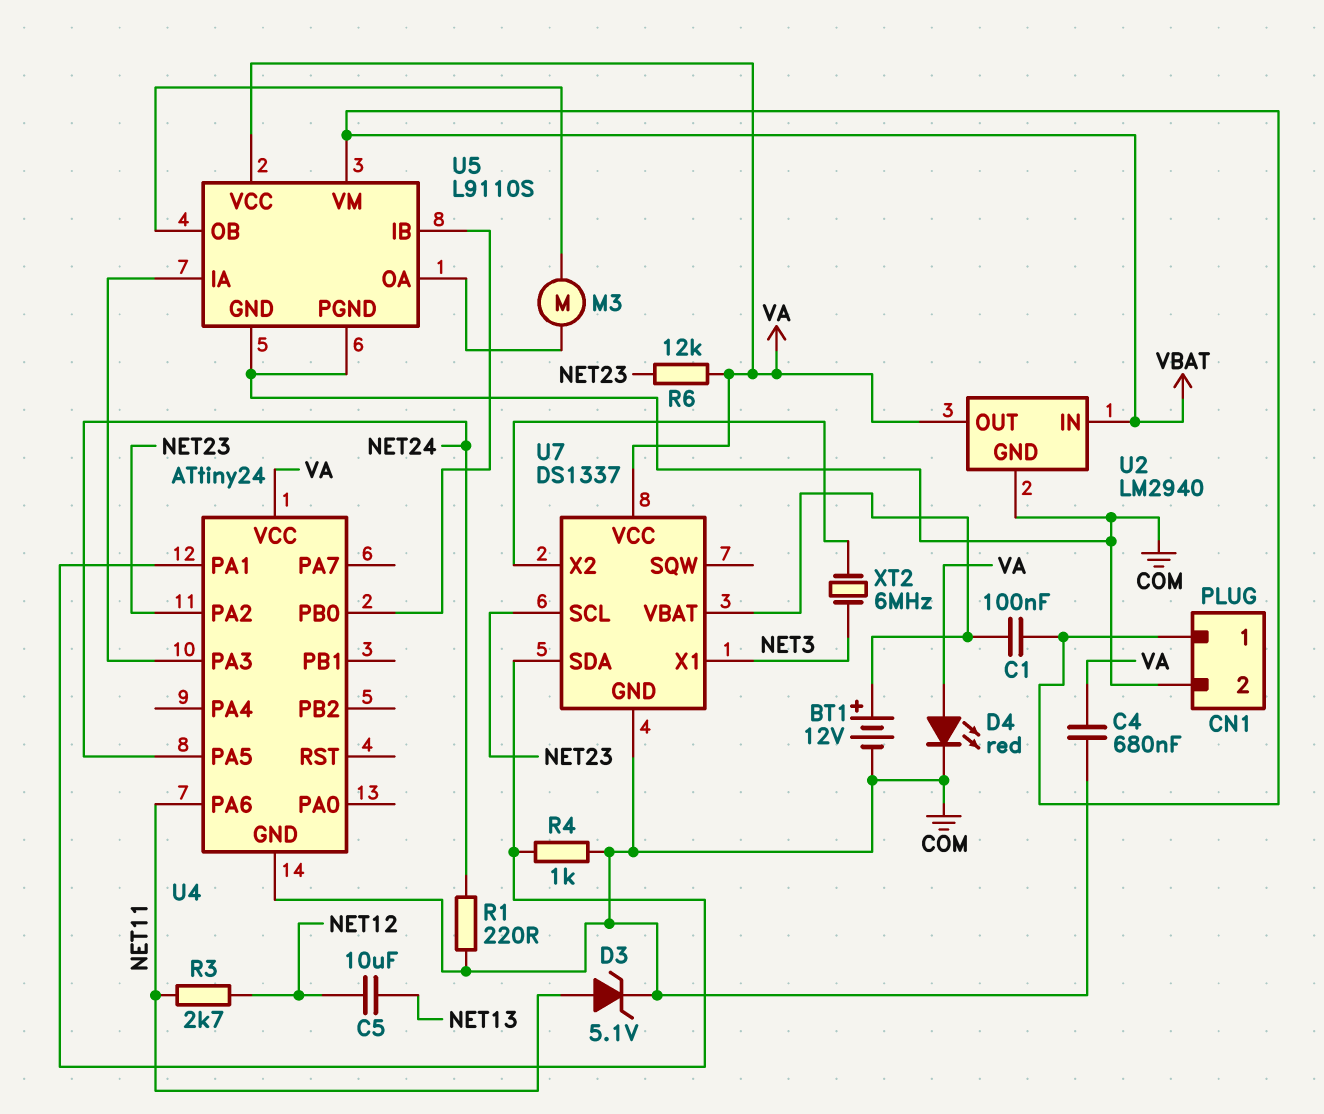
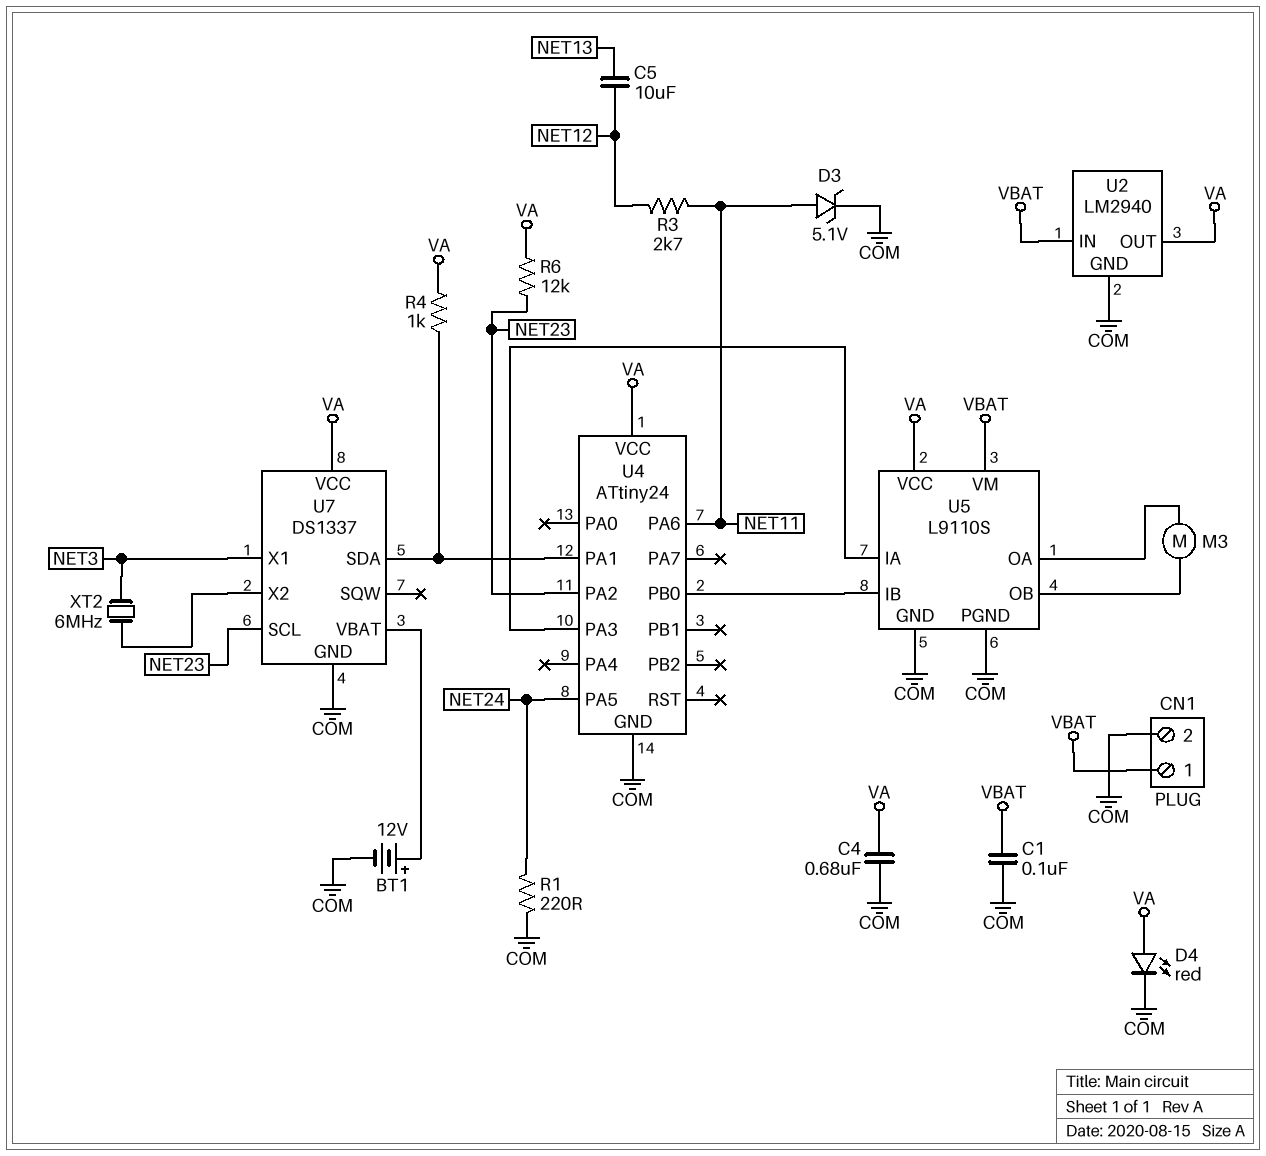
C1: 100nF (U7/VBAT, VBAT) -> 100nF (COM, VBAT)
R4: 1k (COM, U4/PA1) -> 1k (U4/PA1, VA)

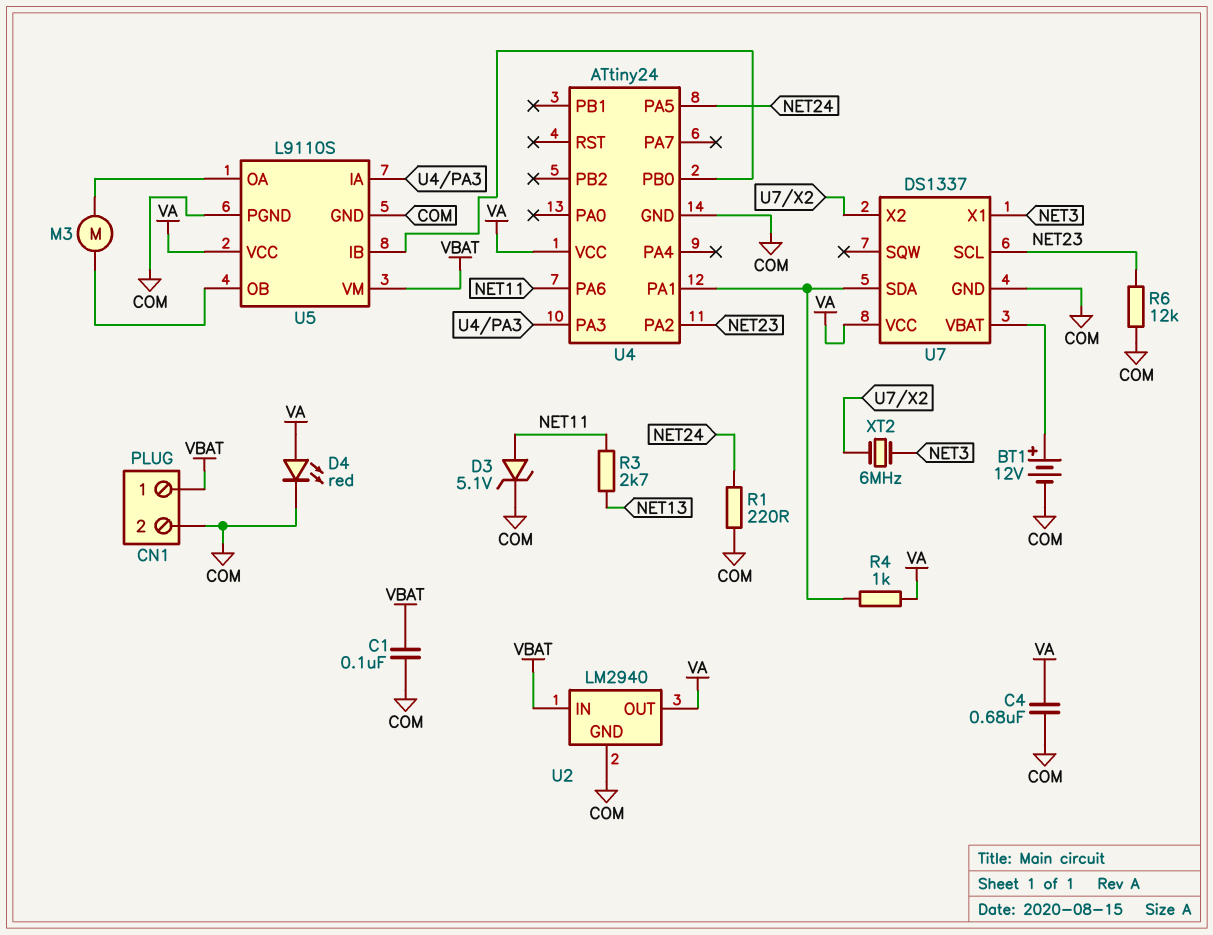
C5: 10uF (NET12, NET13) -> none
R3: 2.7k (NET11, NET12) -> 2.7k (NET11, NET13)
R6: 12k (NET23, VA) -> 12k (COM, NET23)

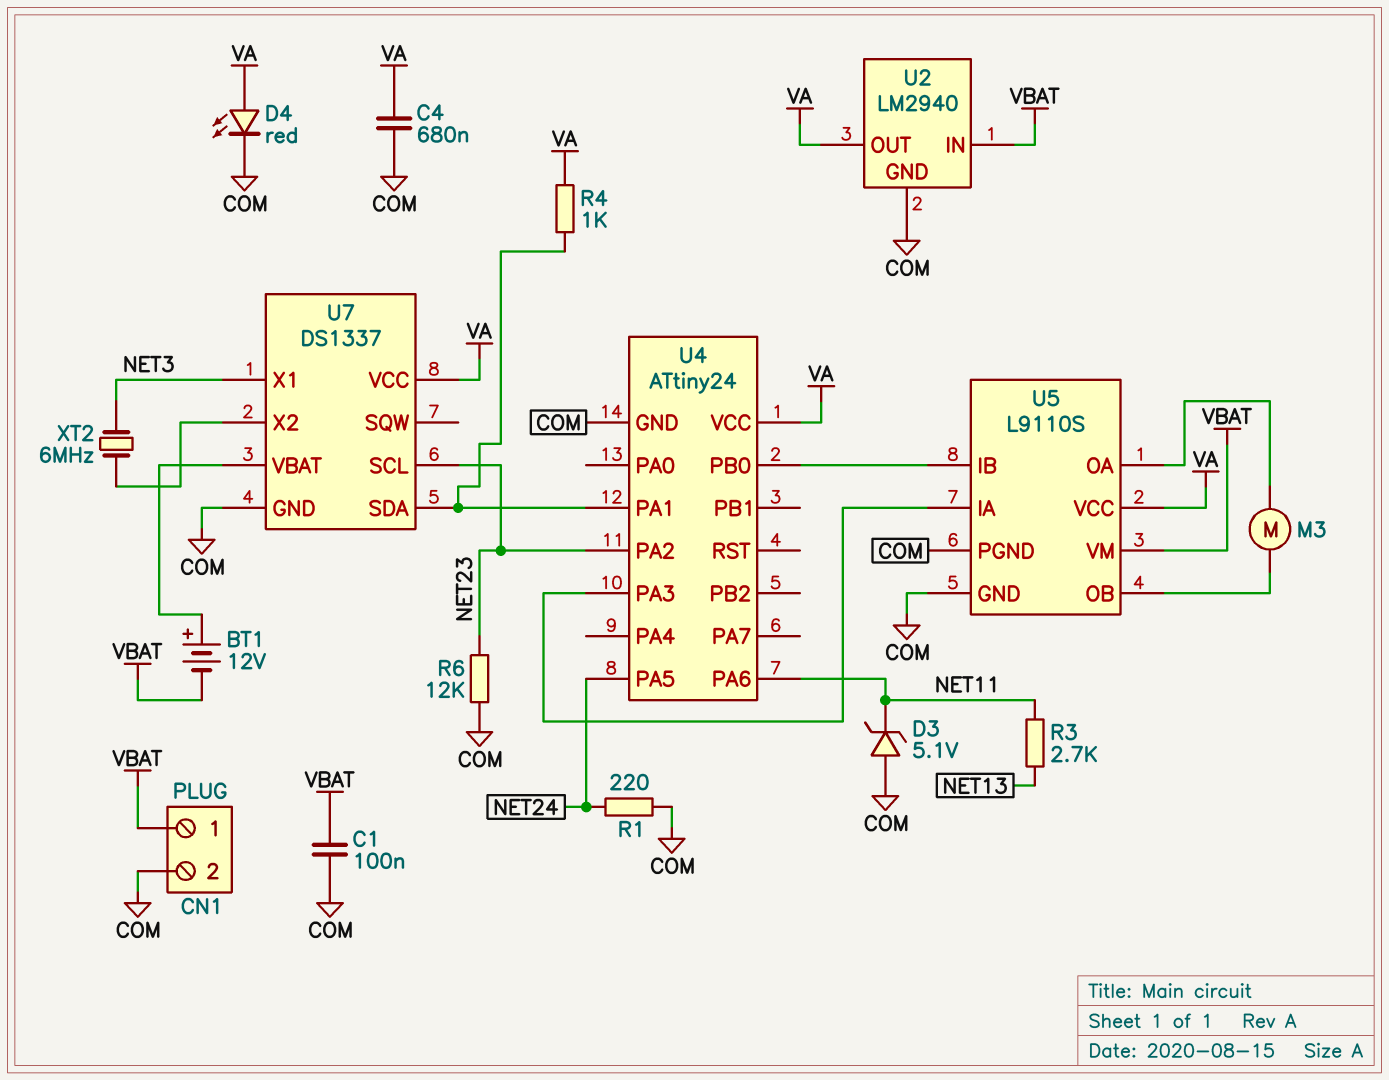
BT1: 12V (plus U7/VBAT, minus COM) -> 12V (plus U7/VBAT, minus VBAT)
D3: zener 5.1V (A NET11, K COM) -> zener 5.1V (A COM, K NET11)

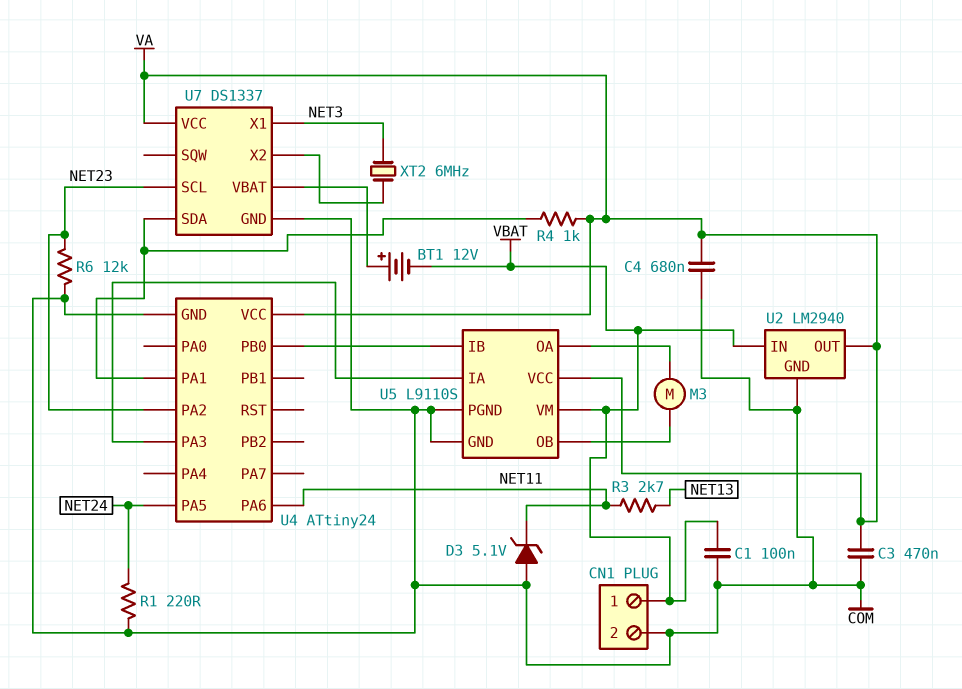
C3: none -> 470nF (COM, VA)
D4: LED red (A VA, K COM) -> none

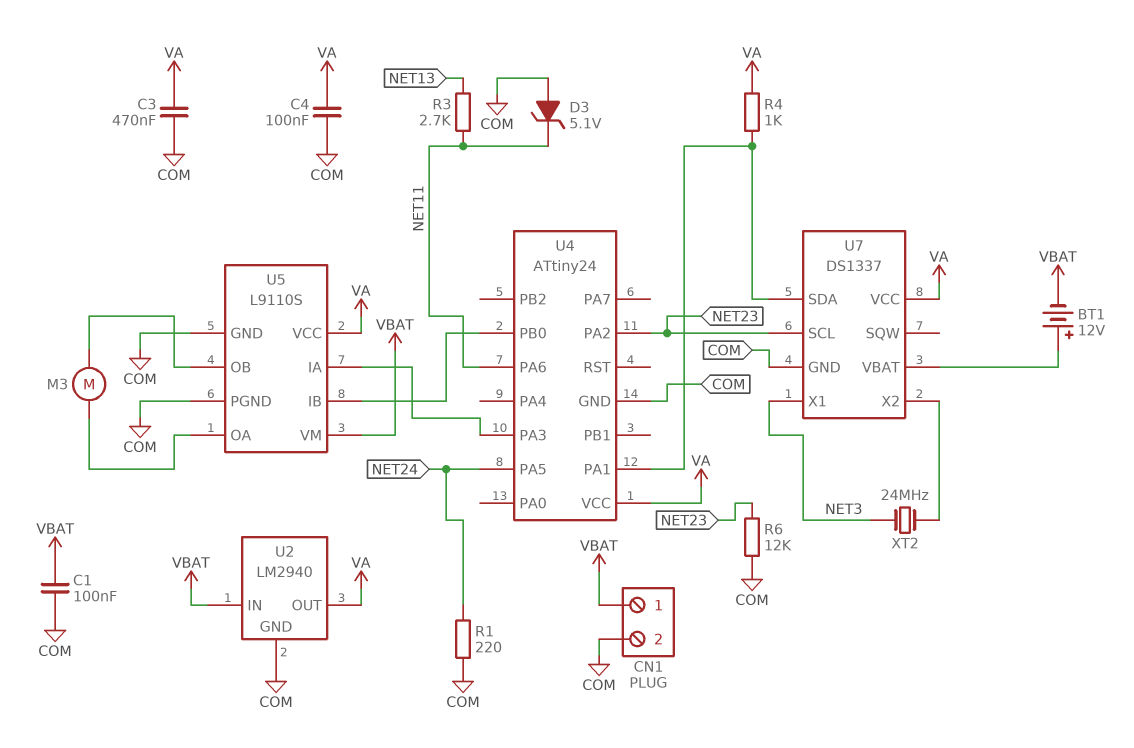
C4: 680nF (COM, VA) -> 100nF (COM, VA)
XT2: 6MHz (NET3, U7/X2) -> 24MHz (NET3, U7/X2)

